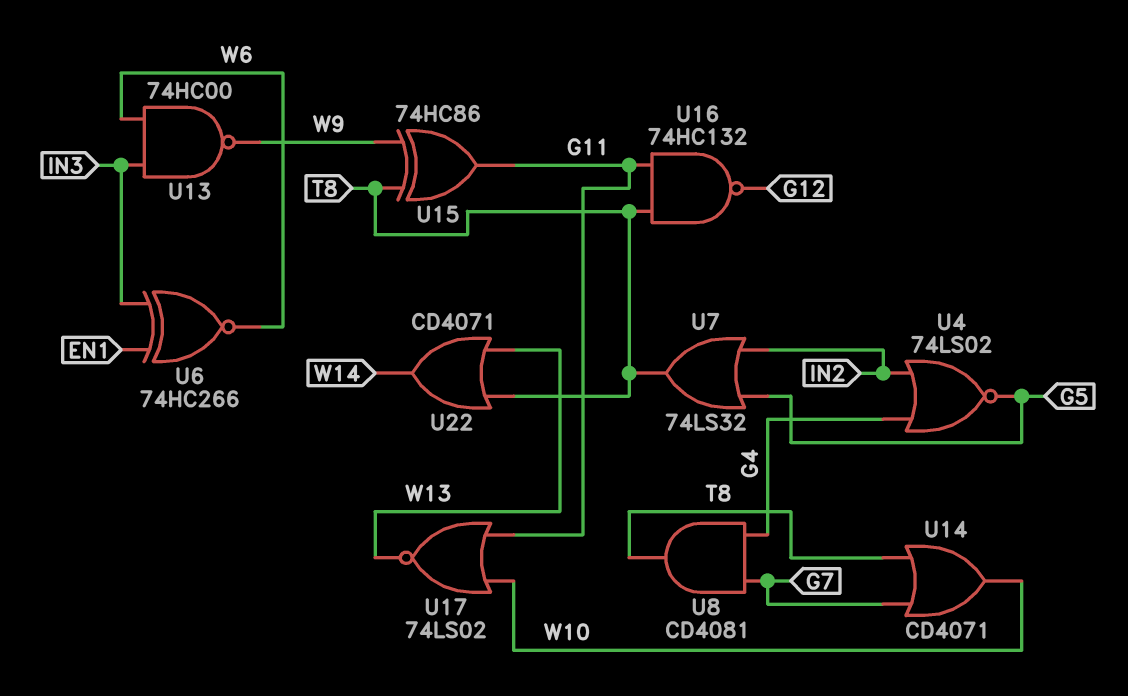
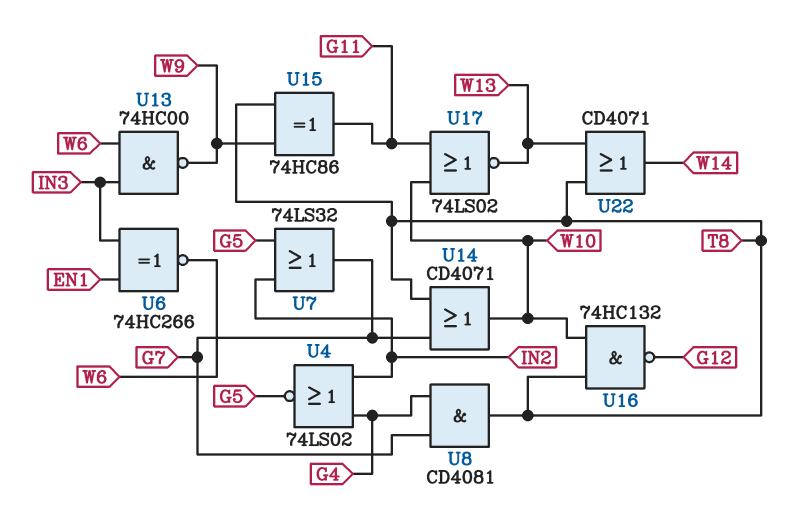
U7: OR 74LS32 (in G5, in IN2, out T8) -> OR 74LS32 (in G5, in IN2, out G7)
U16: NAND 74HC132 (in G11, in T8, out G12) -> NAND 74HC132 (in T8, in W10, out G12)

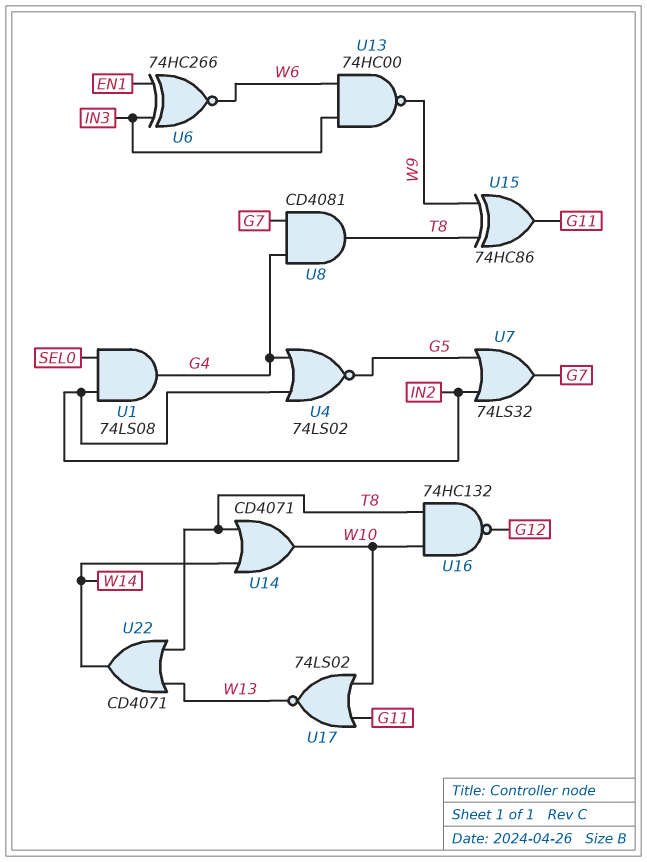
U1: none -> AND 74LS08 (in IN2, in SEL0, out G4)
U14: OR CD4071 (in G7, in T8, out W10) -> OR CD4071 (in T8, in W14, out W10)

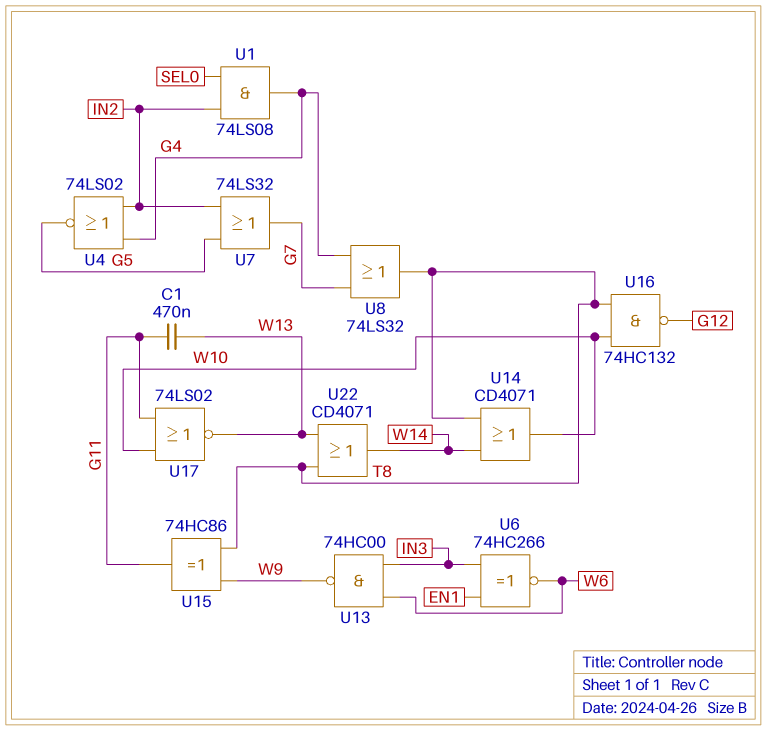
C1: none -> 470nF (G11, W13)
U8: AND CD4081 (in G4, in G7, out T8) -> OR 74LS32 (in G4, in G7, out T8)

